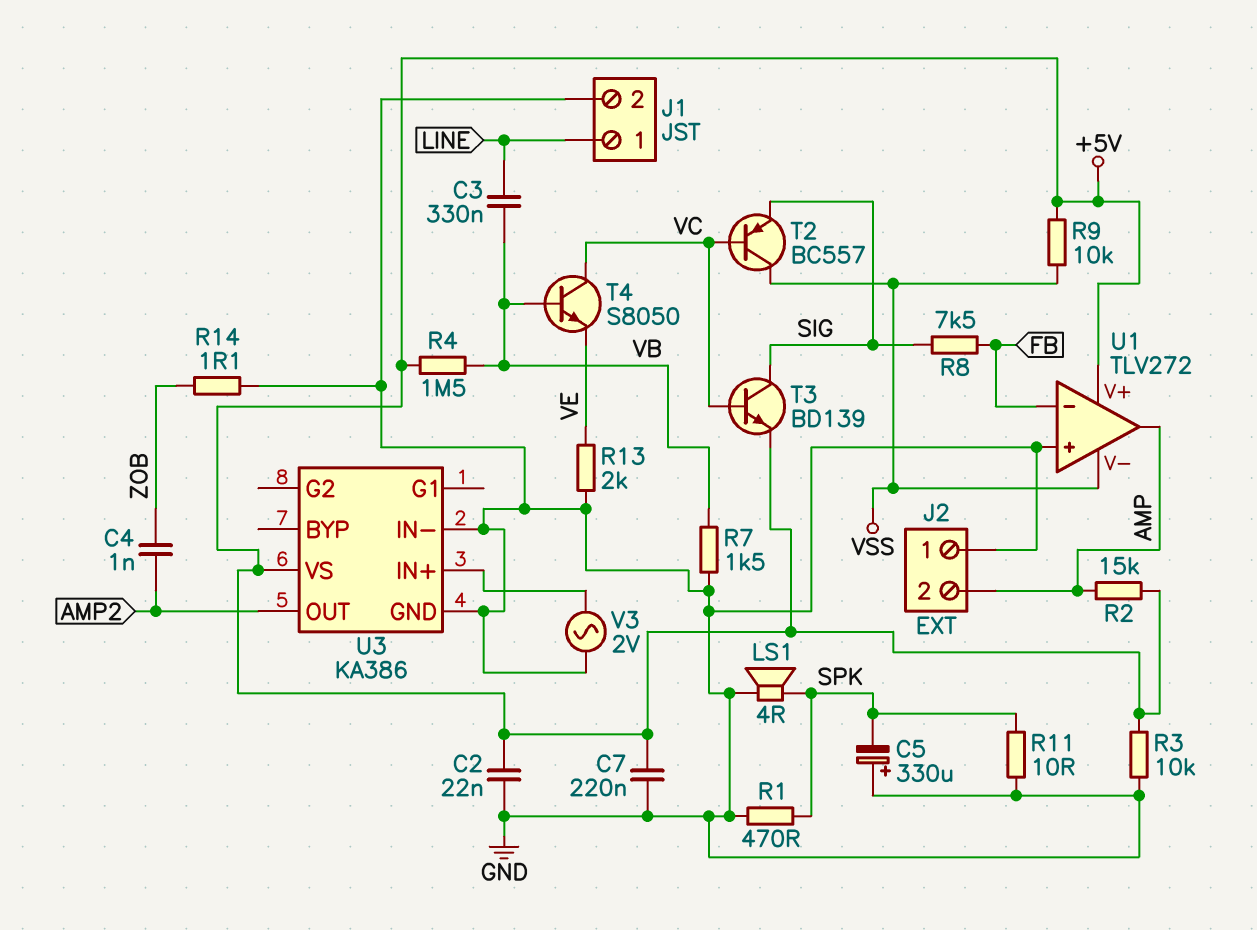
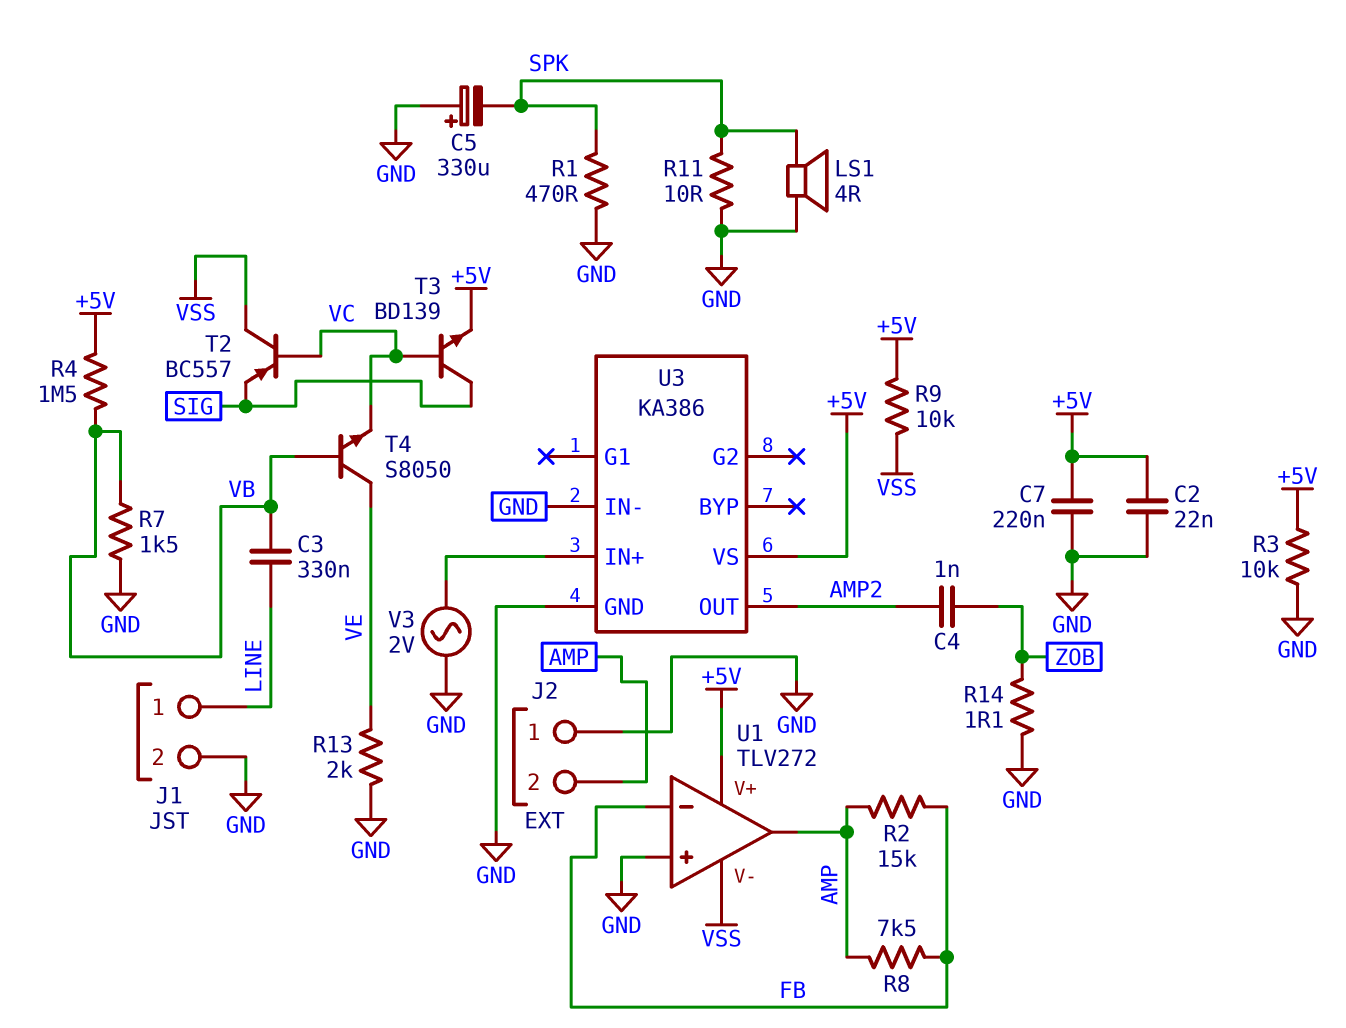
R2: 15k (+5V, AMP) -> 15k (AMP, FB)
R8: 7.5k (FB, SIG) -> 7.5k (AMP, FB)
T4: NPN S8050 (B VB, C VC, E VE) -> NPN S8050 (B VB, C VE, E VC)

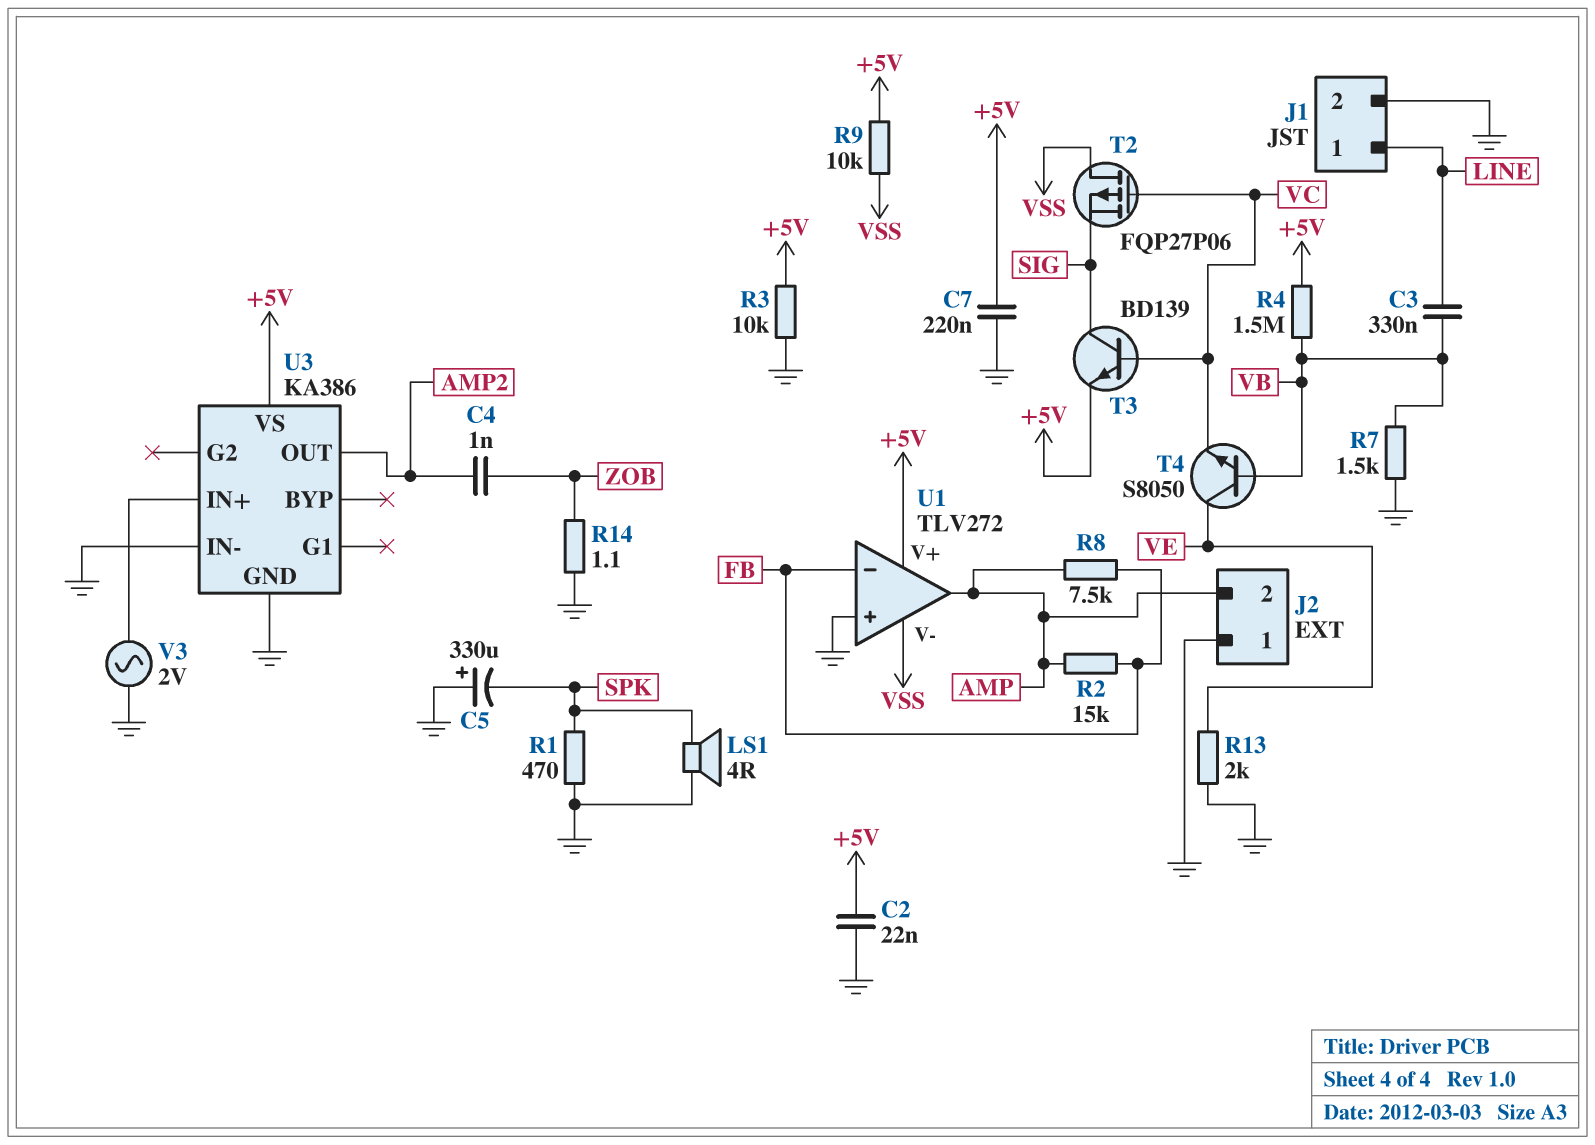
R11: 10 (GND, SPK) -> none
T2: PNP BC557 (B VC, C VSS, E SIG) -> PMOS FQP27P06 (G VC, D VSS, S SIG)

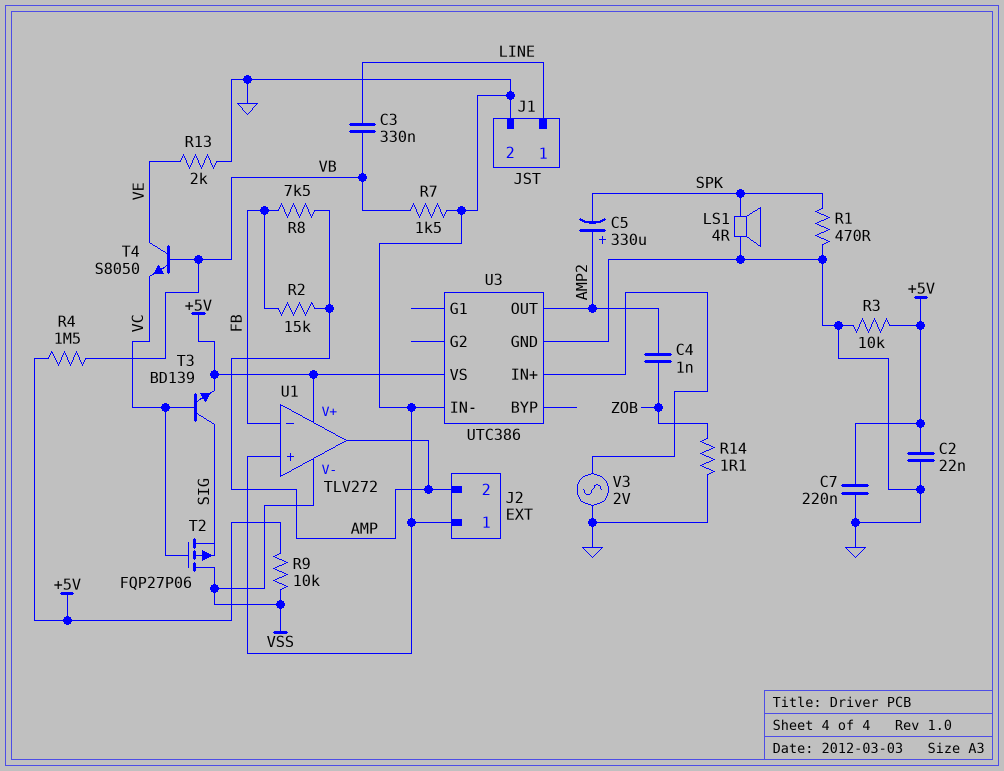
C5: 330uF (plus GND, minus SPK) -> 330uF (plus AMP2, minus SPK)
U3: KA386 -> UTC386

